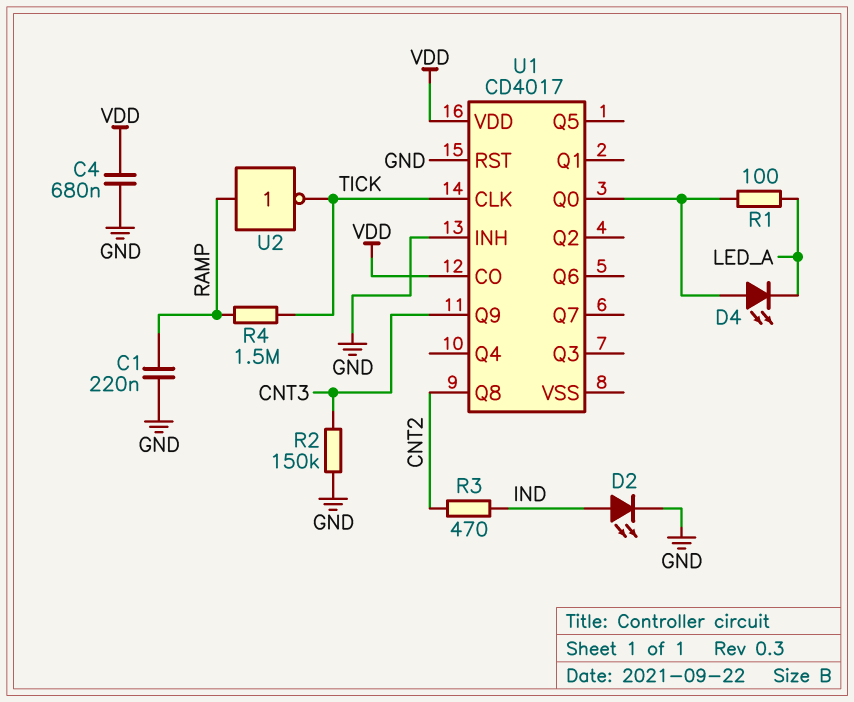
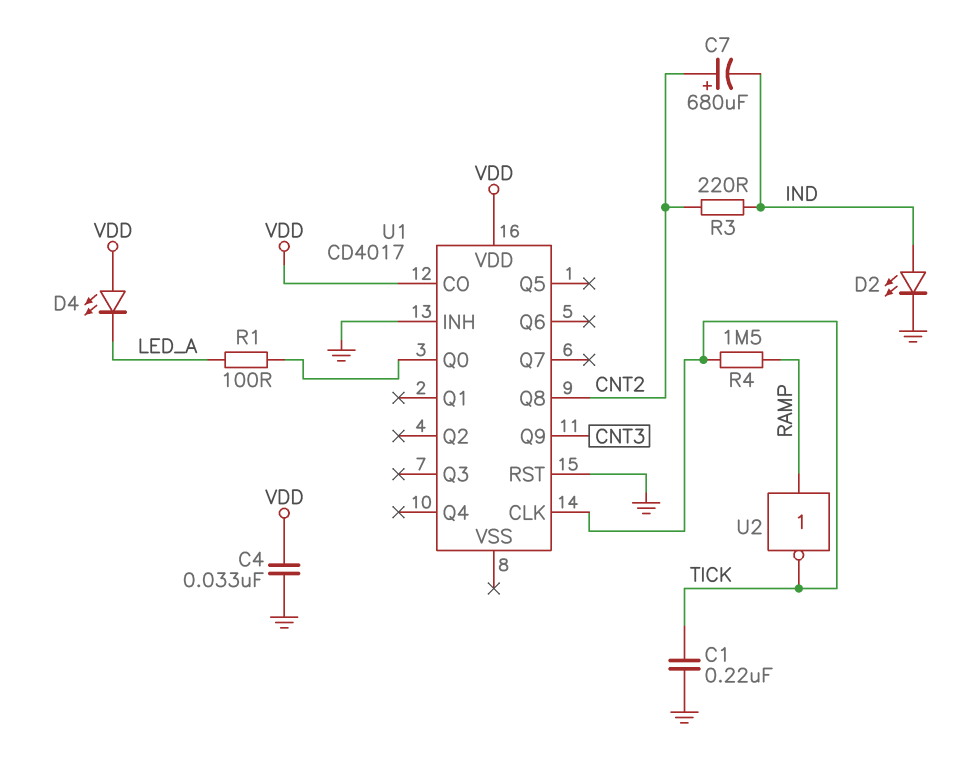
C1: 220nF (GND, RAMP) -> 220nF (GND, TICK)
C4: 680nF (GND, VDD) -> 33nF (GND, VDD)
C7: none -> 680uF (plus CNT2, minus IND)
D4: LED (A U1/Q0, K LED_A) -> LED (A VDD, K LED_A)
R2: 150k (CNT3, GND) -> none
R3: 470 (CNT2, IND) -> 220 (CNT2, IND)

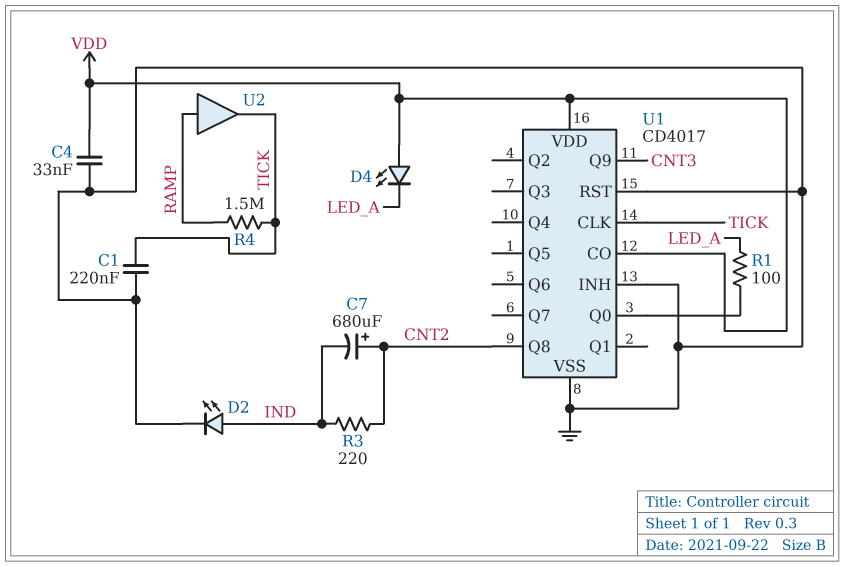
U1 pin VSS: none -> GND
U2: NOT (in RAMP, out TICK) -> buffer (in RAMP, out TICK)

